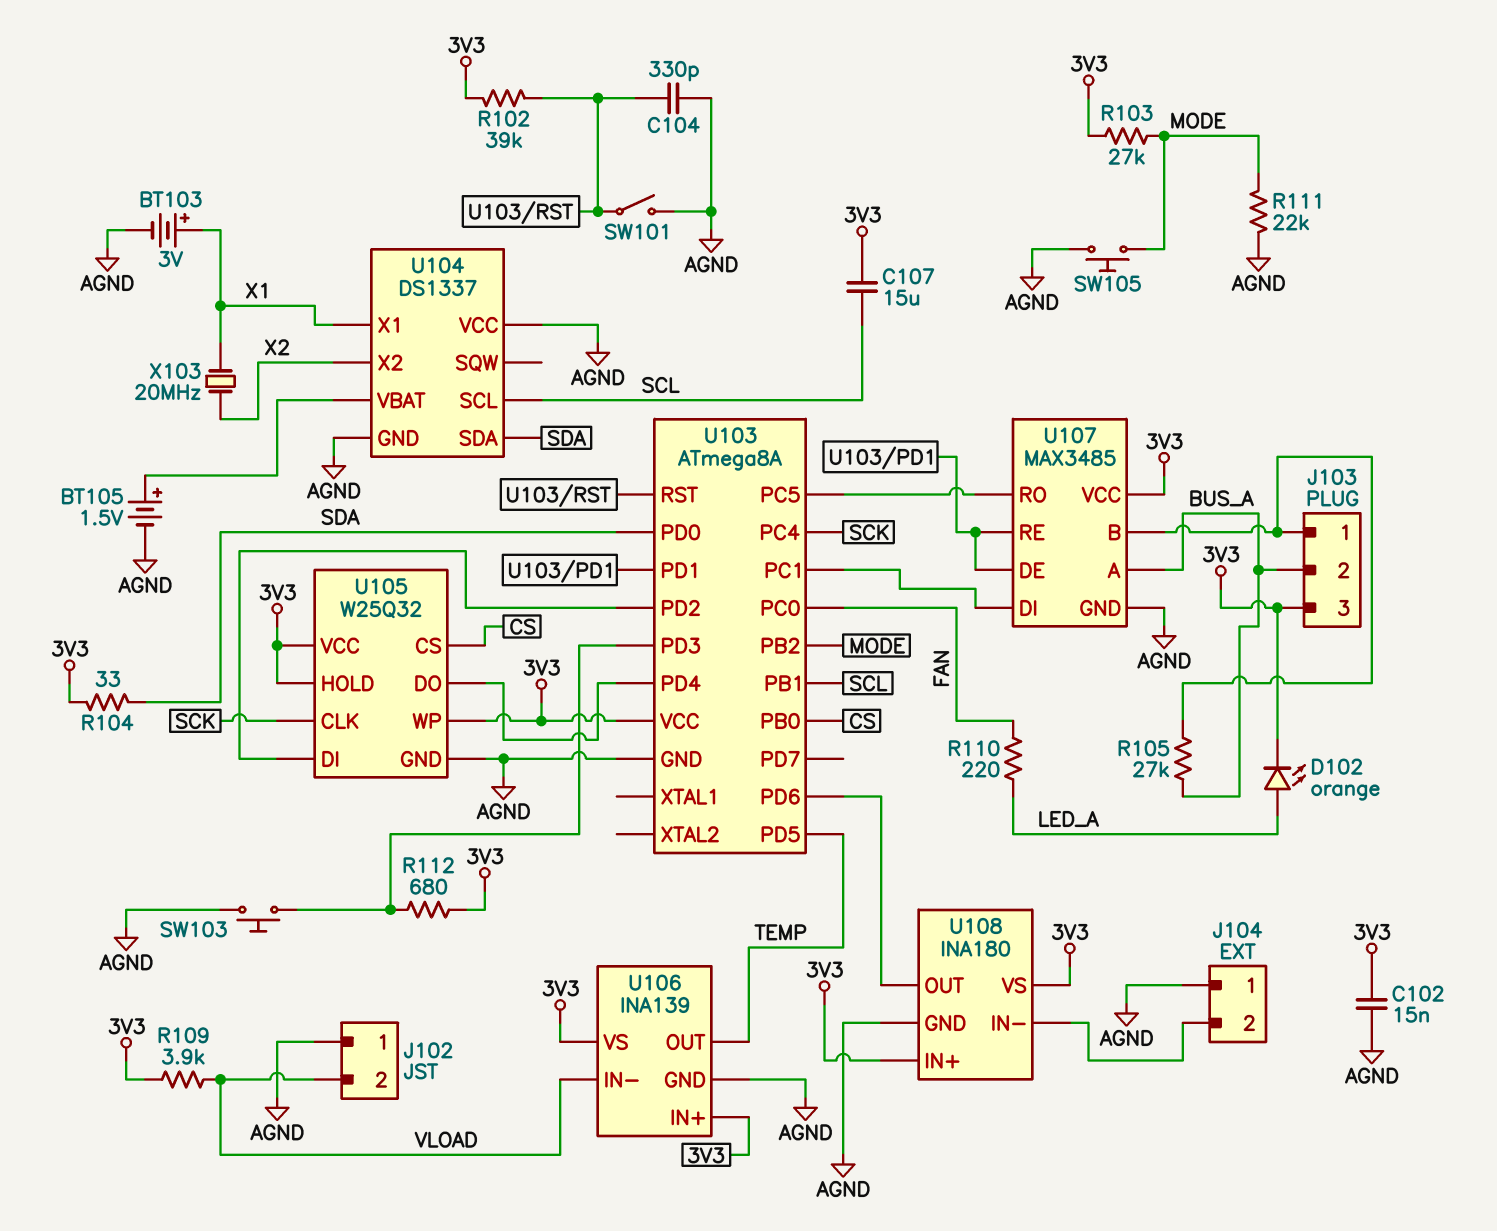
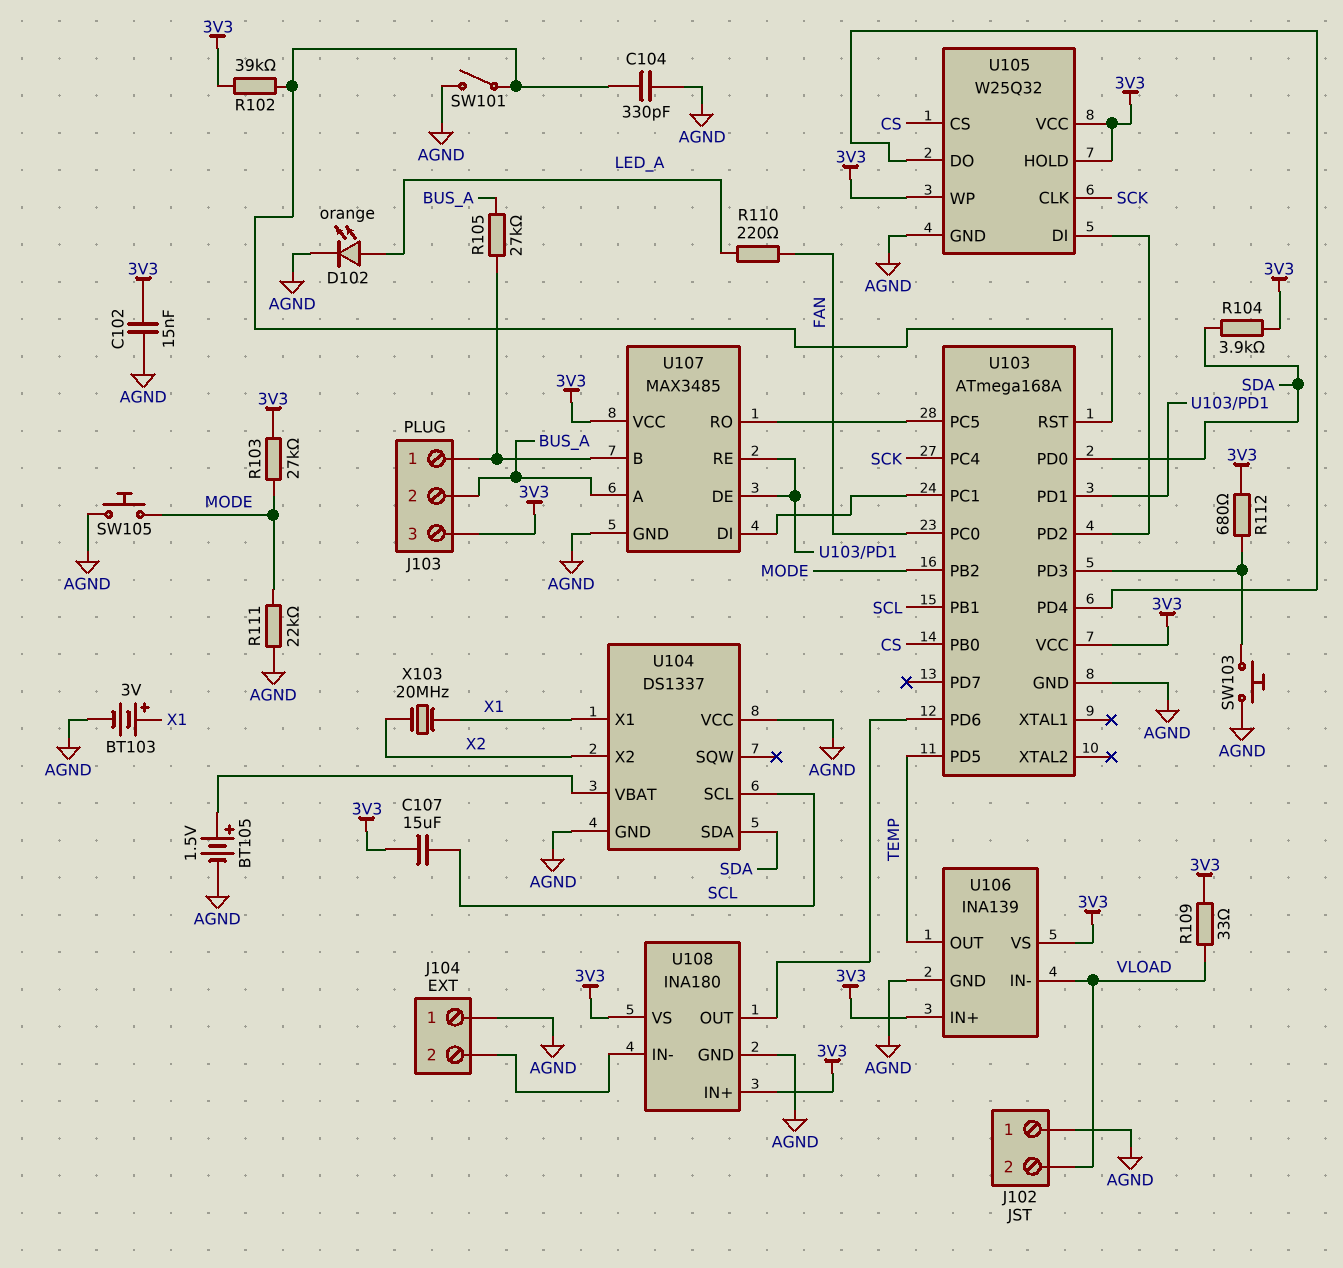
D102: LED orange (A LED_A, K 3V3) -> LED orange (A LED_A, K AGND)
R104: 33 (3V3, SDA) -> 3.9k (3V3, SDA)
R109: 3.9k (3V3, VLOAD) -> 33 (3V3, VLOAD)
U103: ATmega8A -> ATmega168A

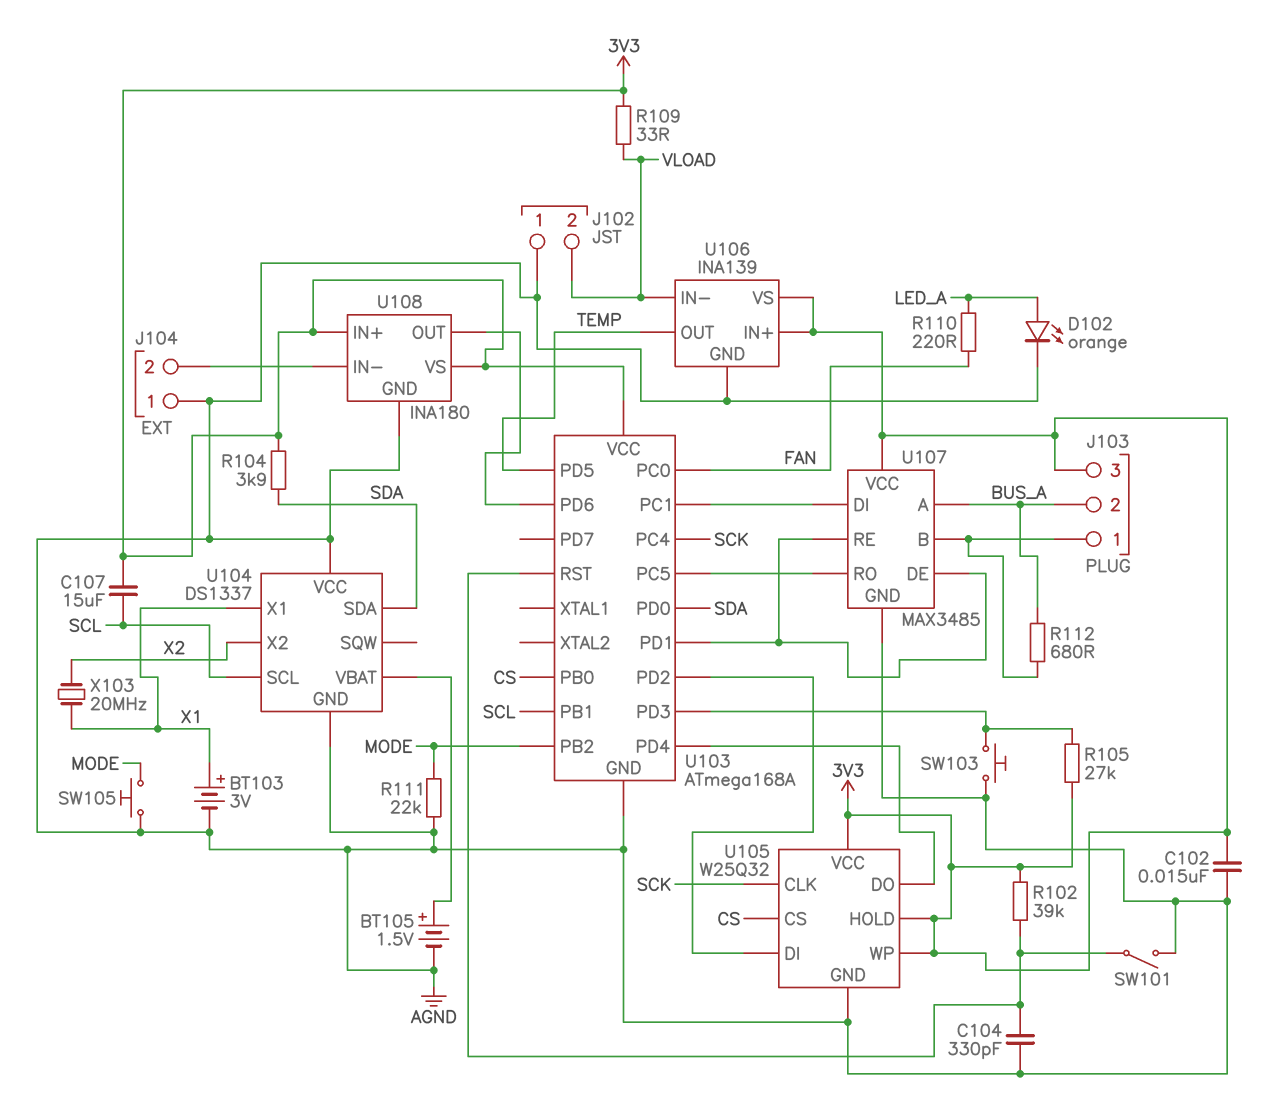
R103: 27k (3V3, MODE) -> none
R105: 27k (BUS_A, J103/1) -> 27k (3V3, U103/PD3)
R112: 680 (3V3, U103/PD3) -> 680 (BUS_A, J103/1)

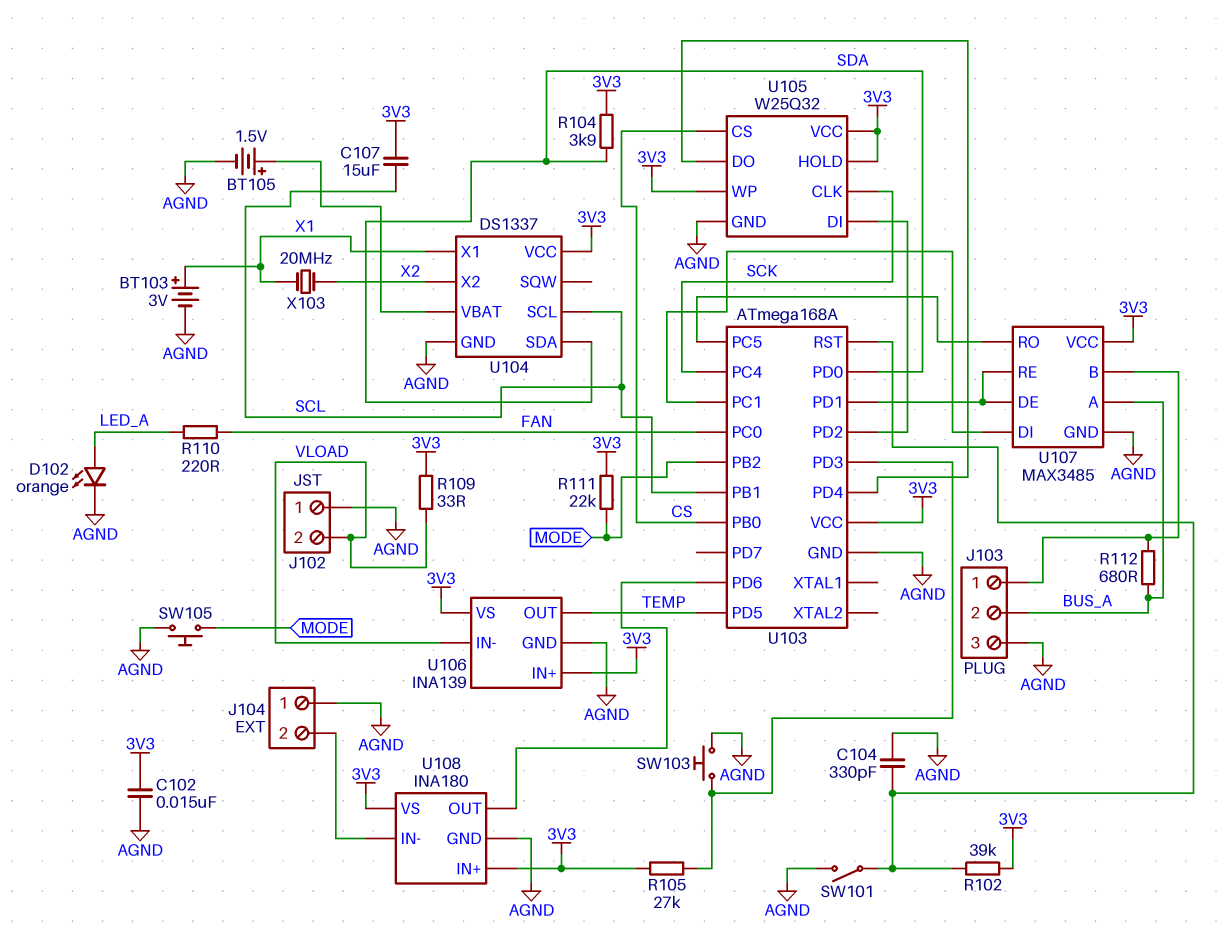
J103 pin 3: 3V3 -> AGND
R111: 22k (AGND, MODE) -> 22k (3V3, MODE)
U104 pin VCC: AGND -> 3V3

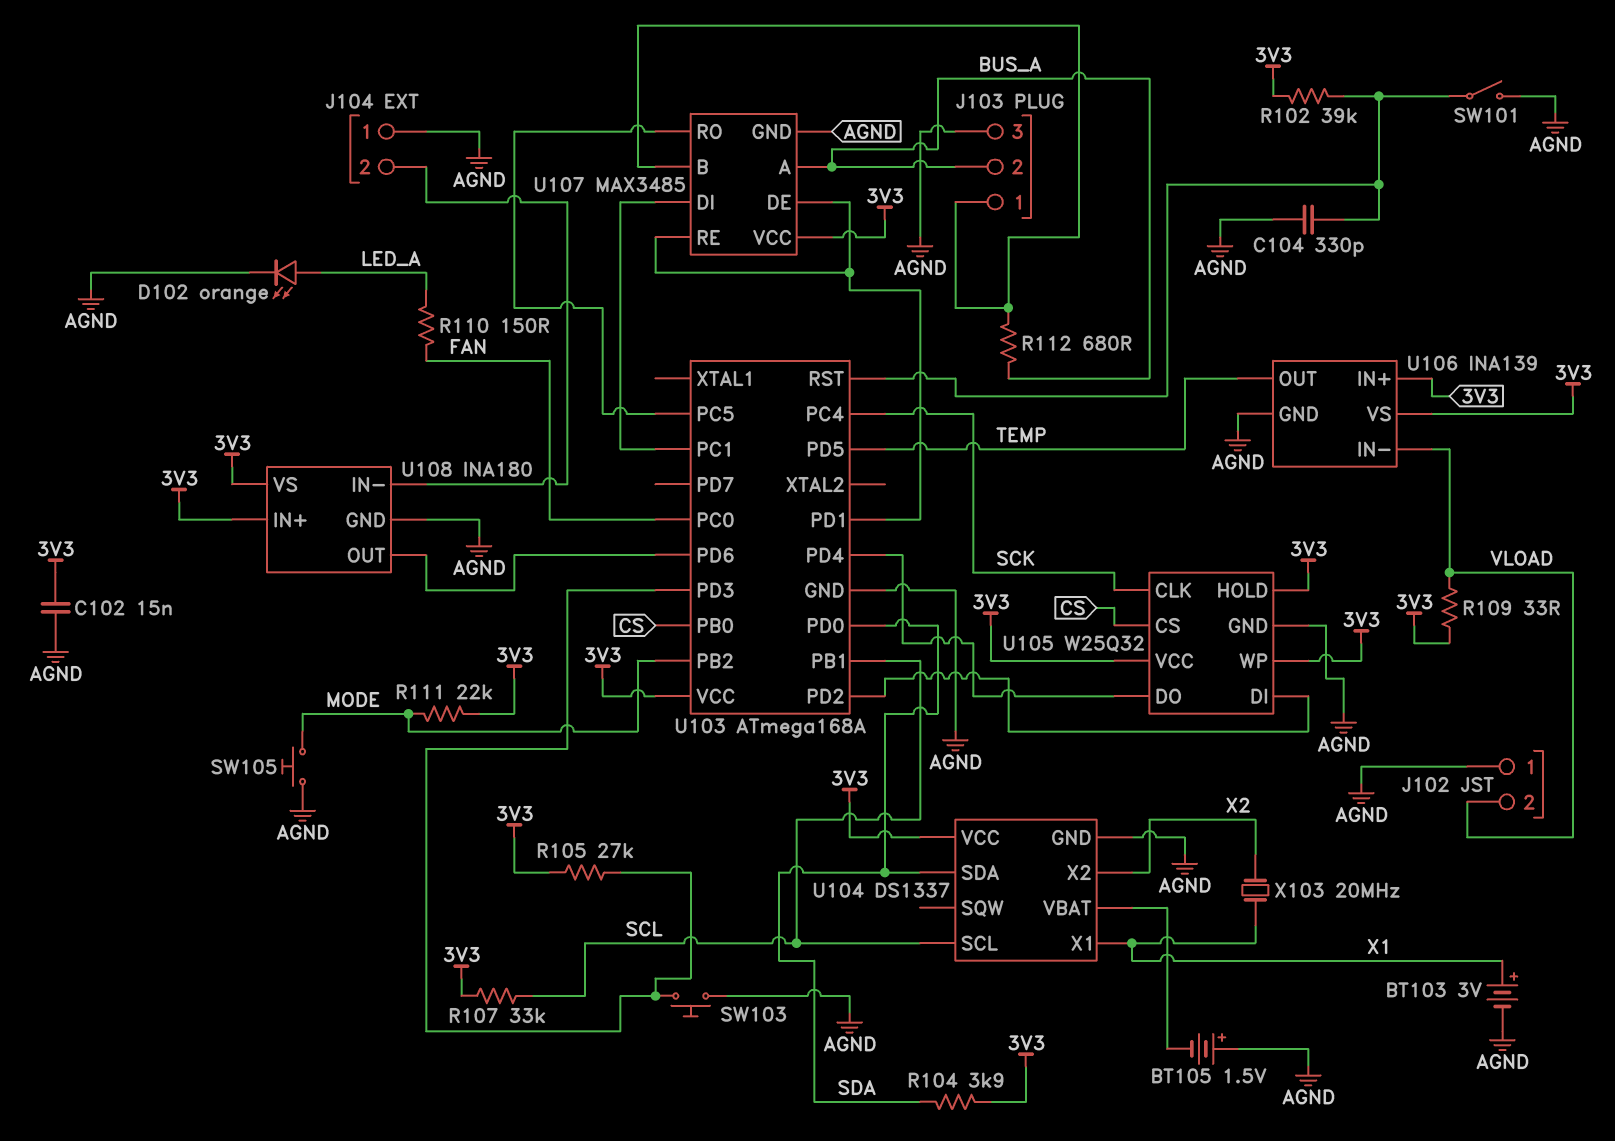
BT105: 1.5V (plus U104/VBAT, minus AGND) -> 1.5V (plus AGND, minus U104/VBAT)
C107: 15uF (3V3, SCL) -> none
R107: none -> 33k (3V3, SCL)
R110: 220 (FAN, LED_A) -> 150 (FAN, LED_A)

